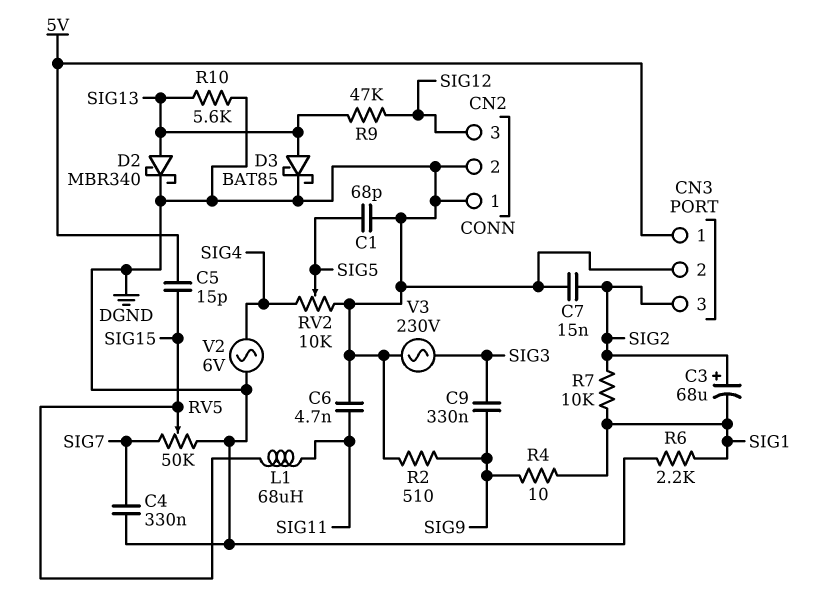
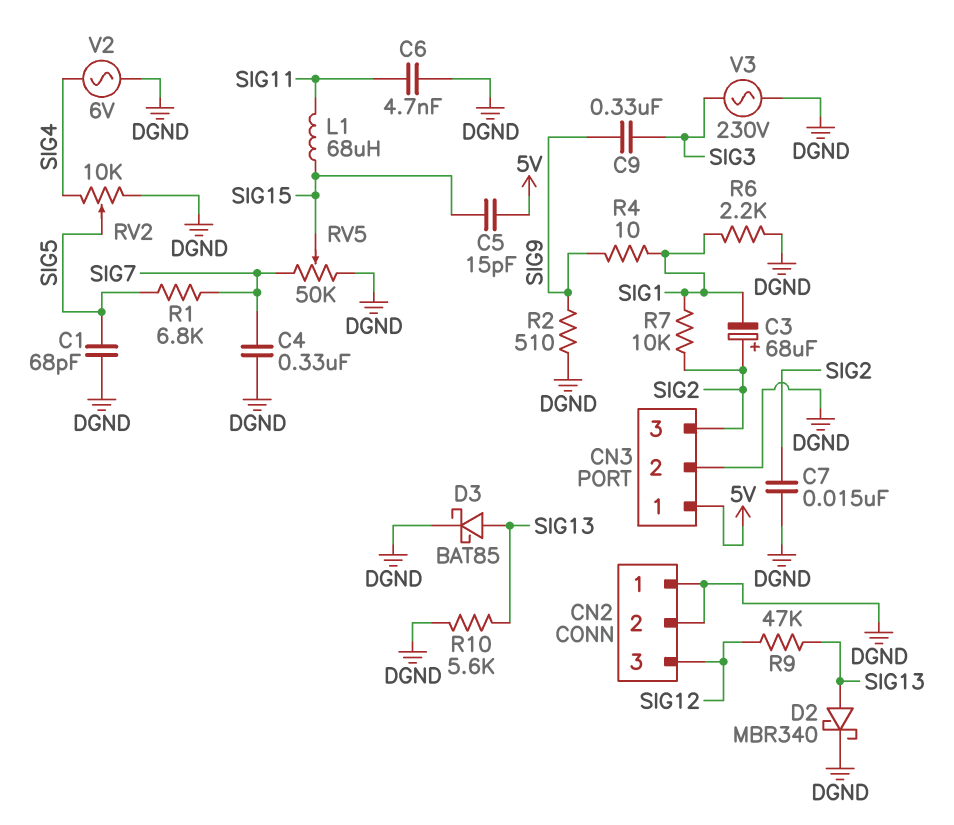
R1: none -> 6.8k (SIG5, SIG7)

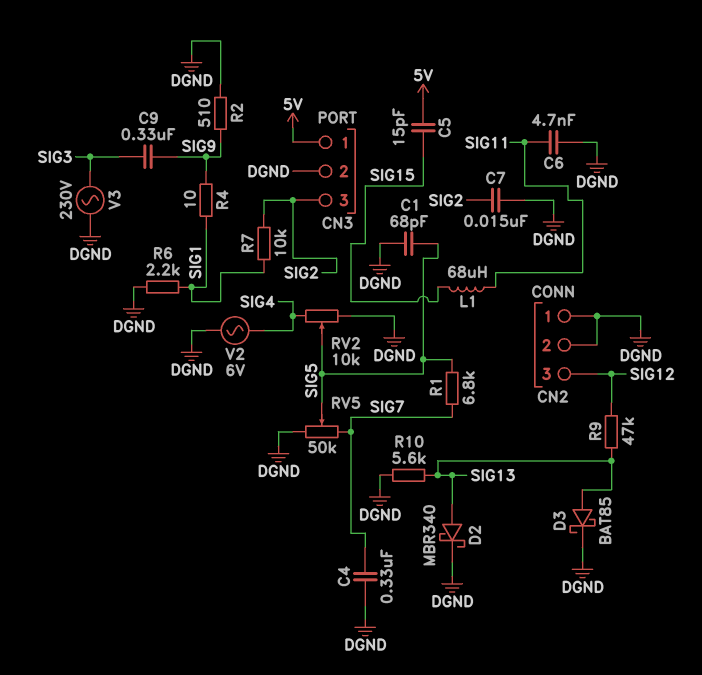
C3: 68uF (plus SIG2, minus SIG1) -> none
RV5: 50k (DGND, SIG7, wiper SIG15) -> 50k (DGND, SIG7, wiper SIG5)

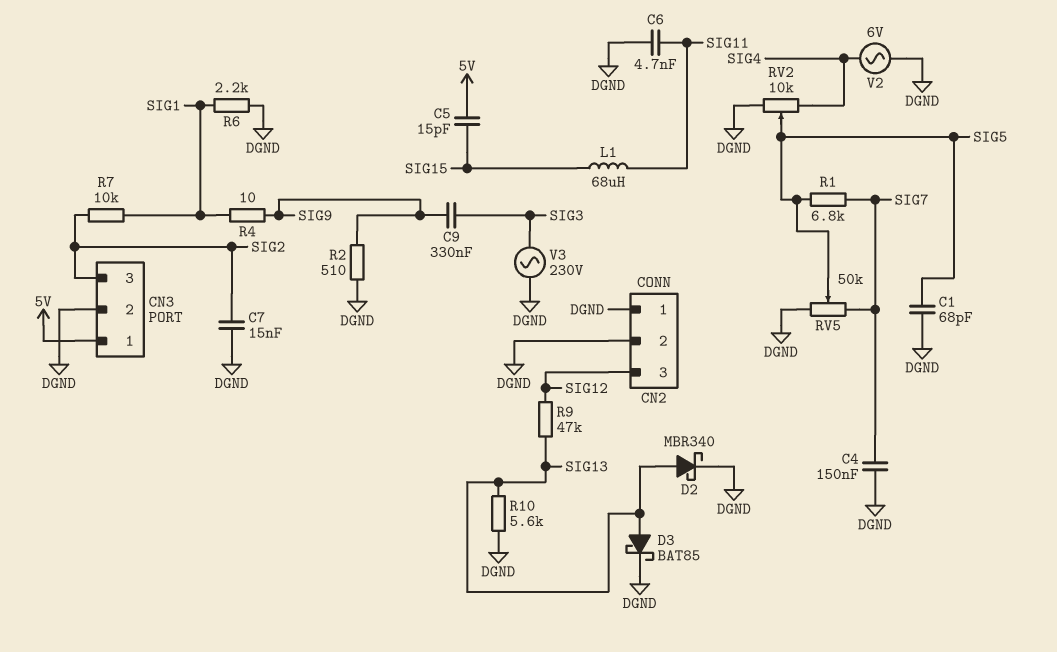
C4: 330nF (DGND, SIG7) -> 150nF (DGND, SIG7)

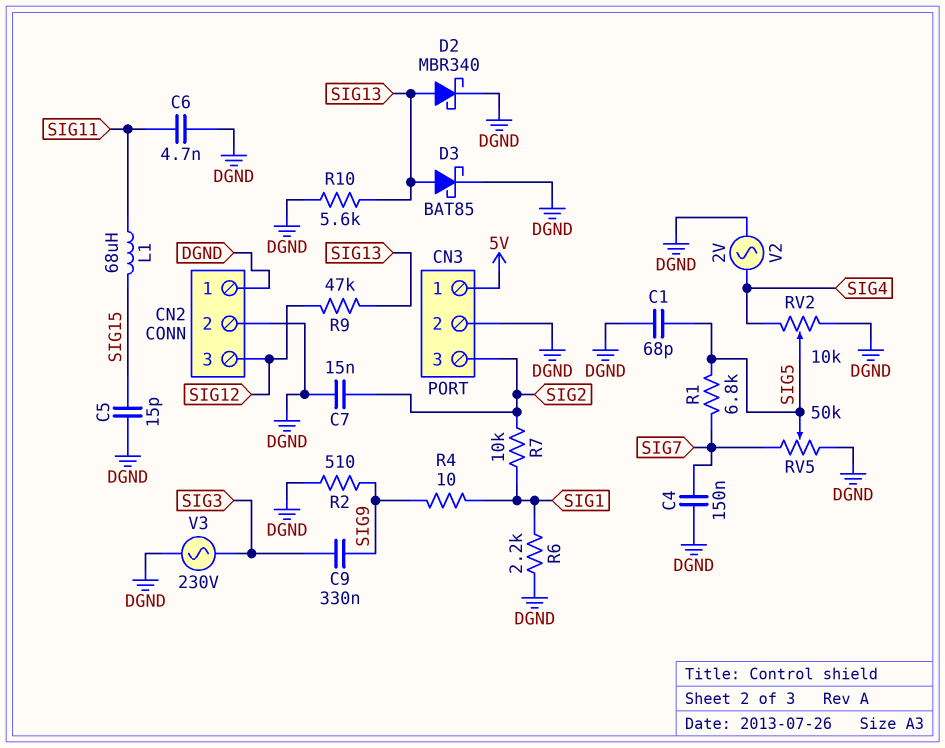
C5: 15pF (5V, SIG15) -> 15pF (DGND, SIG15)
V2: AC 6V (DGND, SIG4) -> AC 2V (DGND, SIG4)

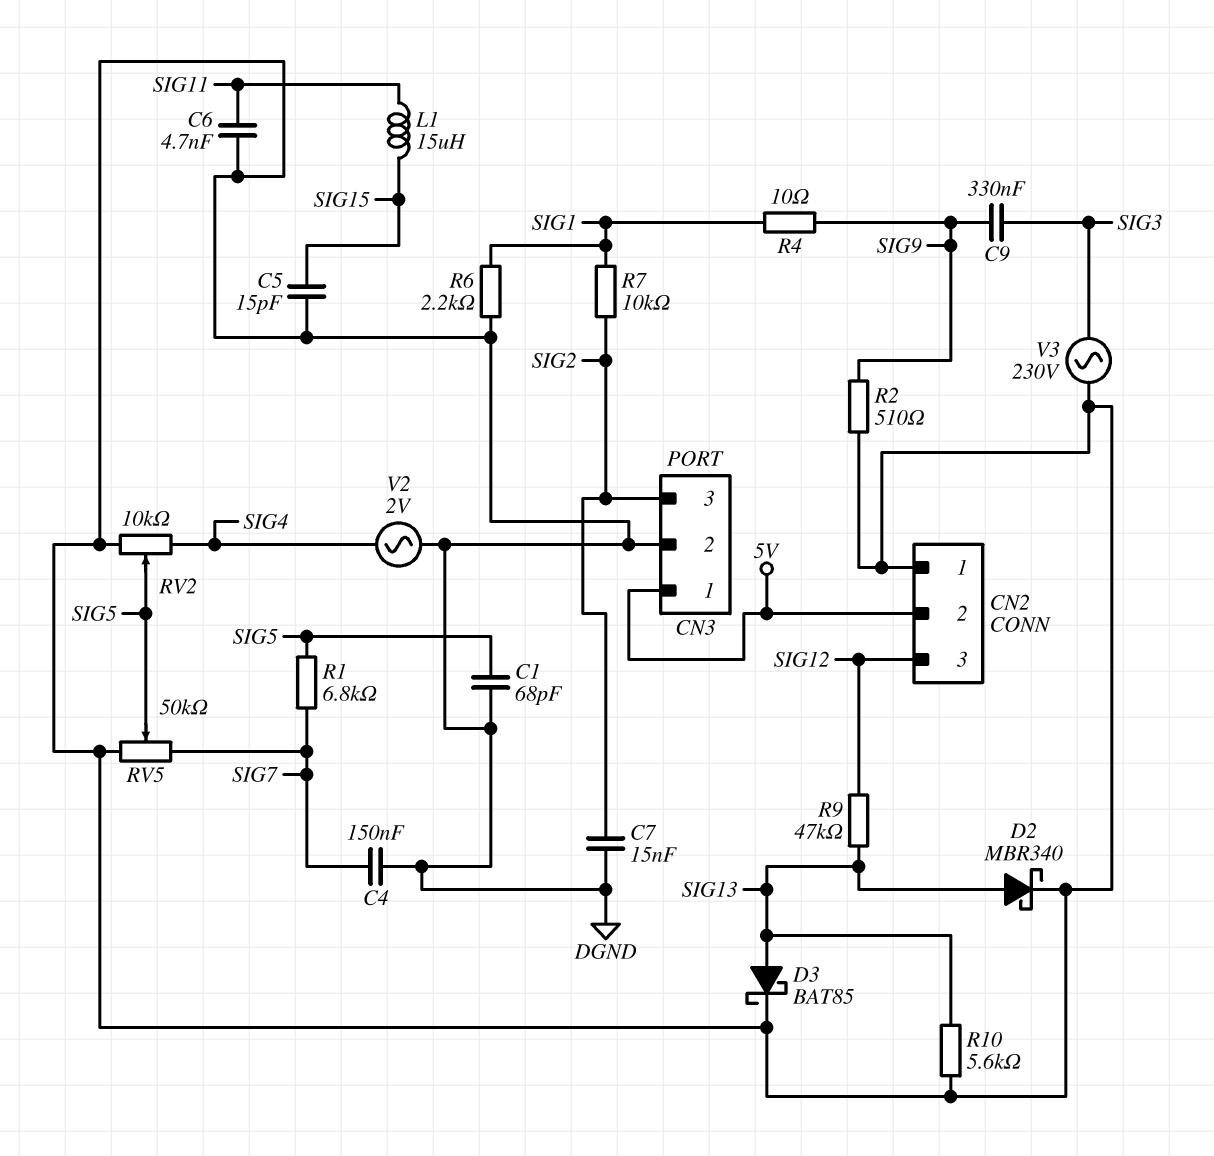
CN2 pin 2: DGND -> 5V
L1: 68uH (SIG11, SIG15) -> 15uH (SIG11, SIG15)

